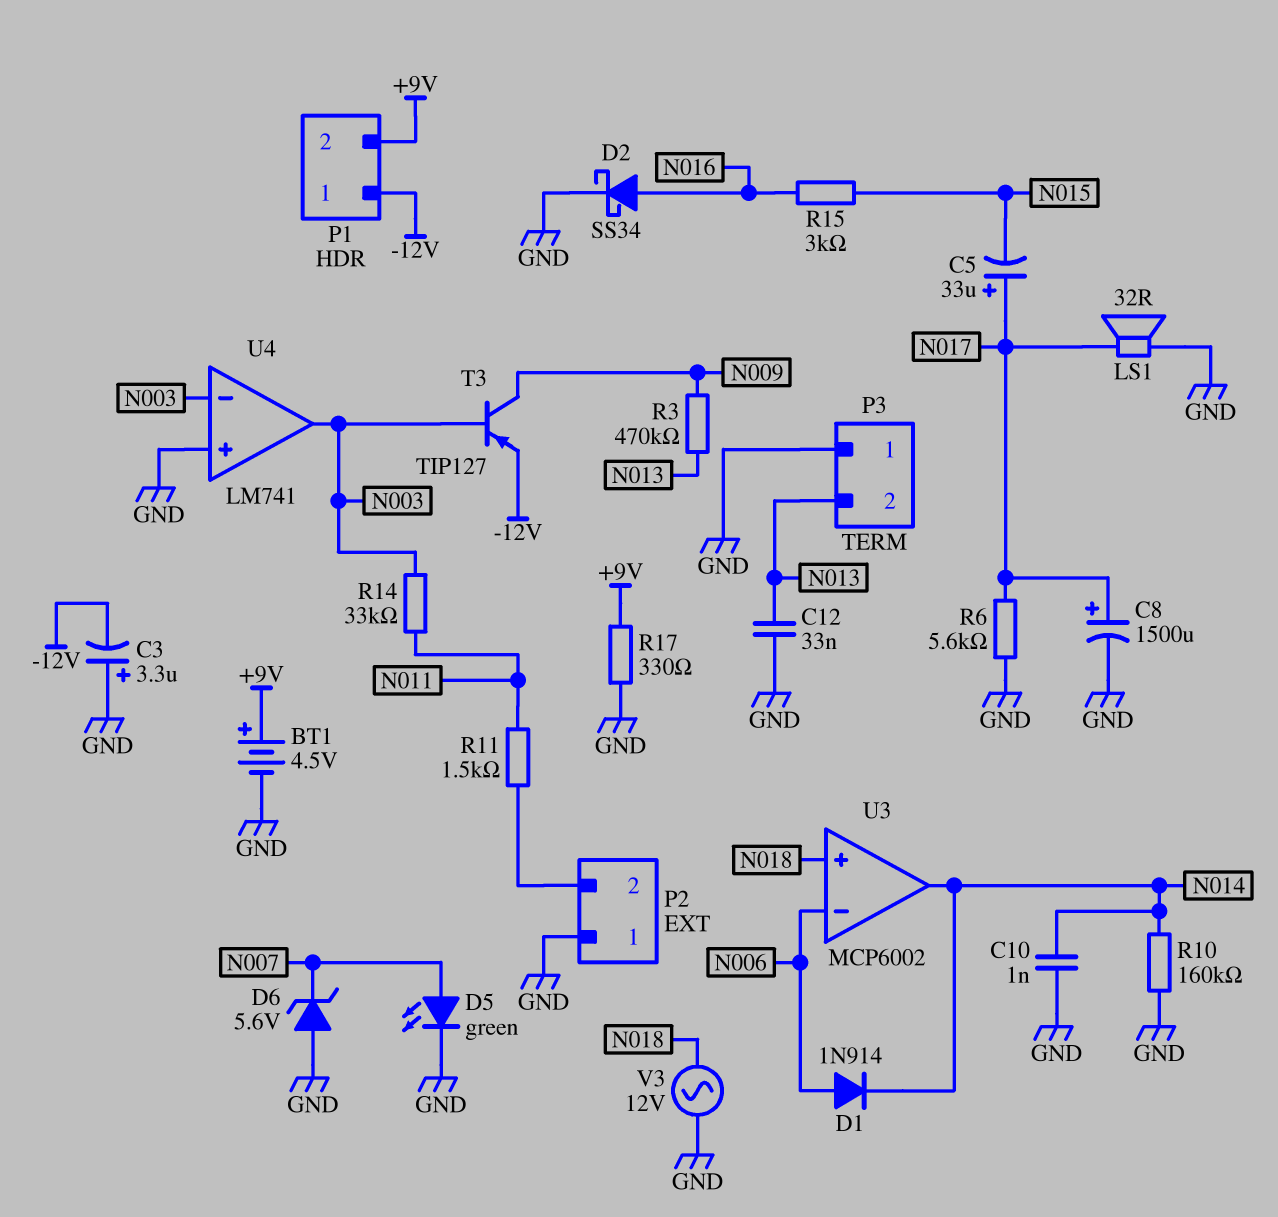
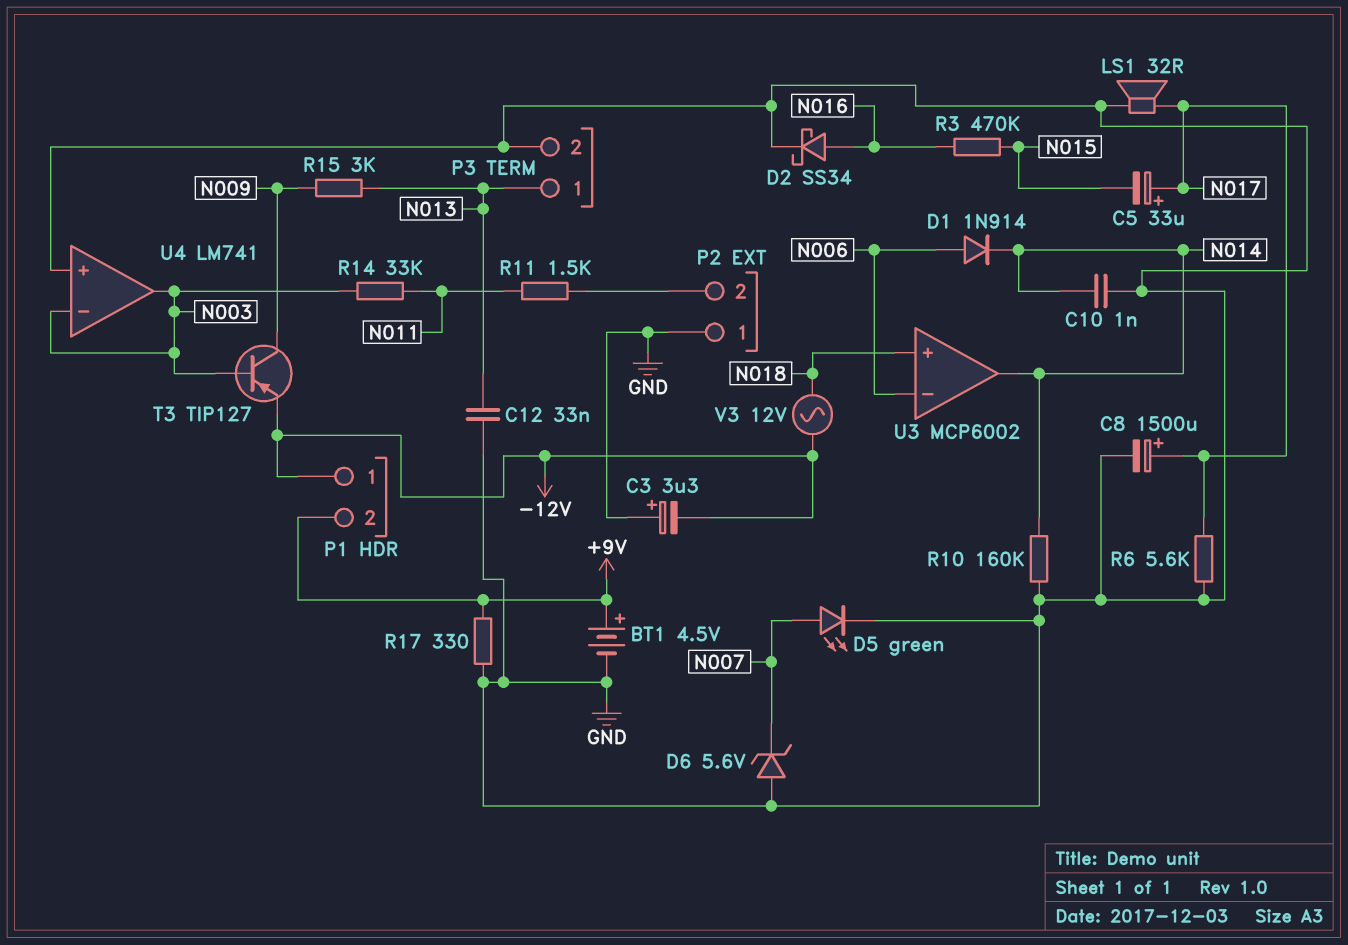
P3 pin 1: GND -> N013
P3 pin 2: N013 -> GND
R3: 470k (N009, N013) -> 470k (N015, N016)
R15: 3k (N015, N016) -> 3k (N009, N013)
V3: AC 12V (GND, N018) -> AC 12V (-12V, N018)

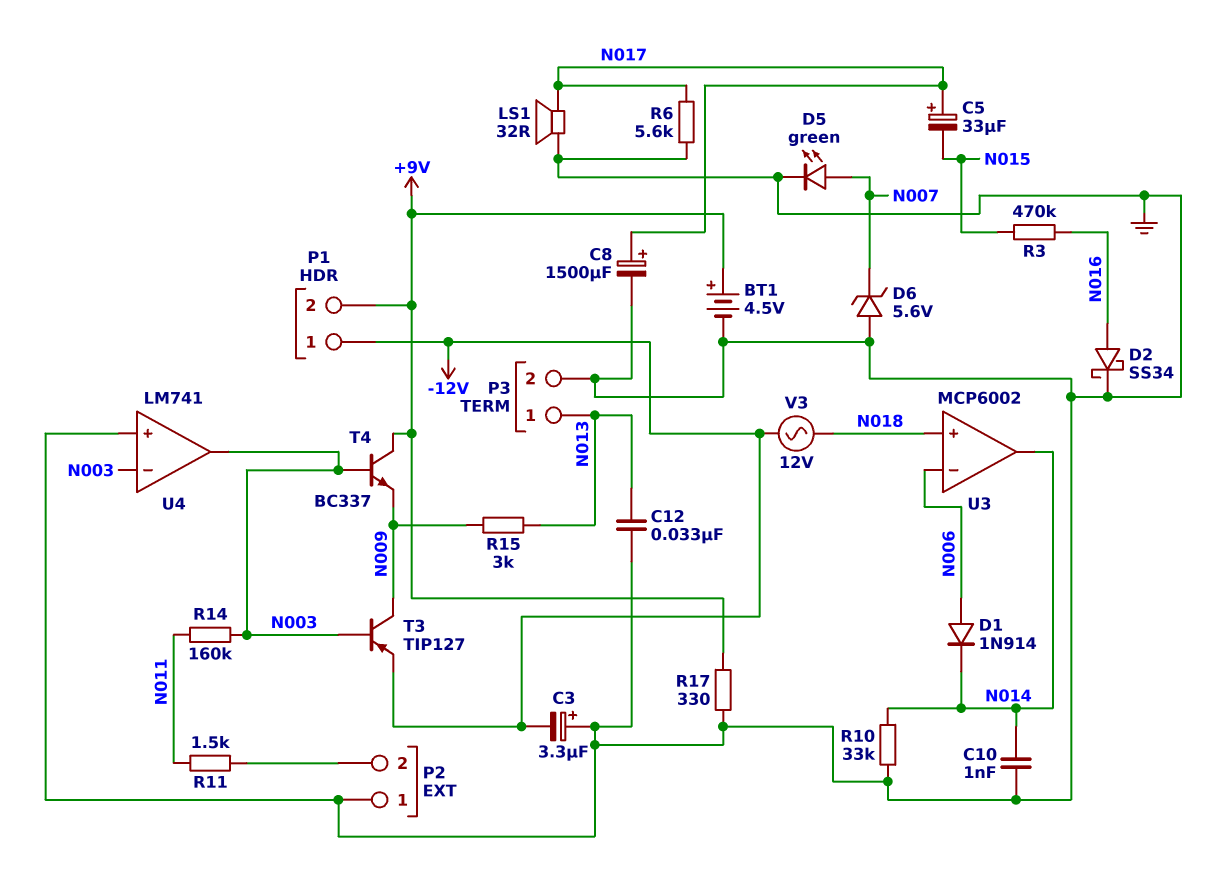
R10: 160k (GND, N014) -> 33k (GND, N014)
R14: 33k (N003, N011) -> 160k (N003, N011)
T4: none -> NPN BC337 (B N003, C +9V, E N009)

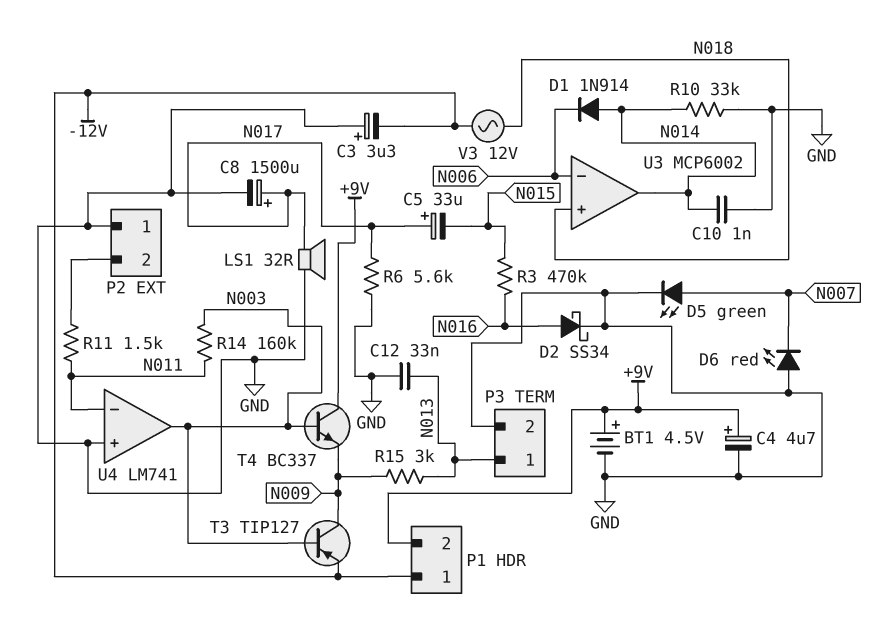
C4: none -> 4.7uF (plus +9V, minus GND)
D1: diode 1N914 (A N006, K N014) -> diode 1N914 (A N014, K N006)
D6: zener 5.6V (A GND, K N007) -> LED red (A GND, K N007)
R17: 330 (+9V, GND) -> none
U4 pin in-: N003 -> N011

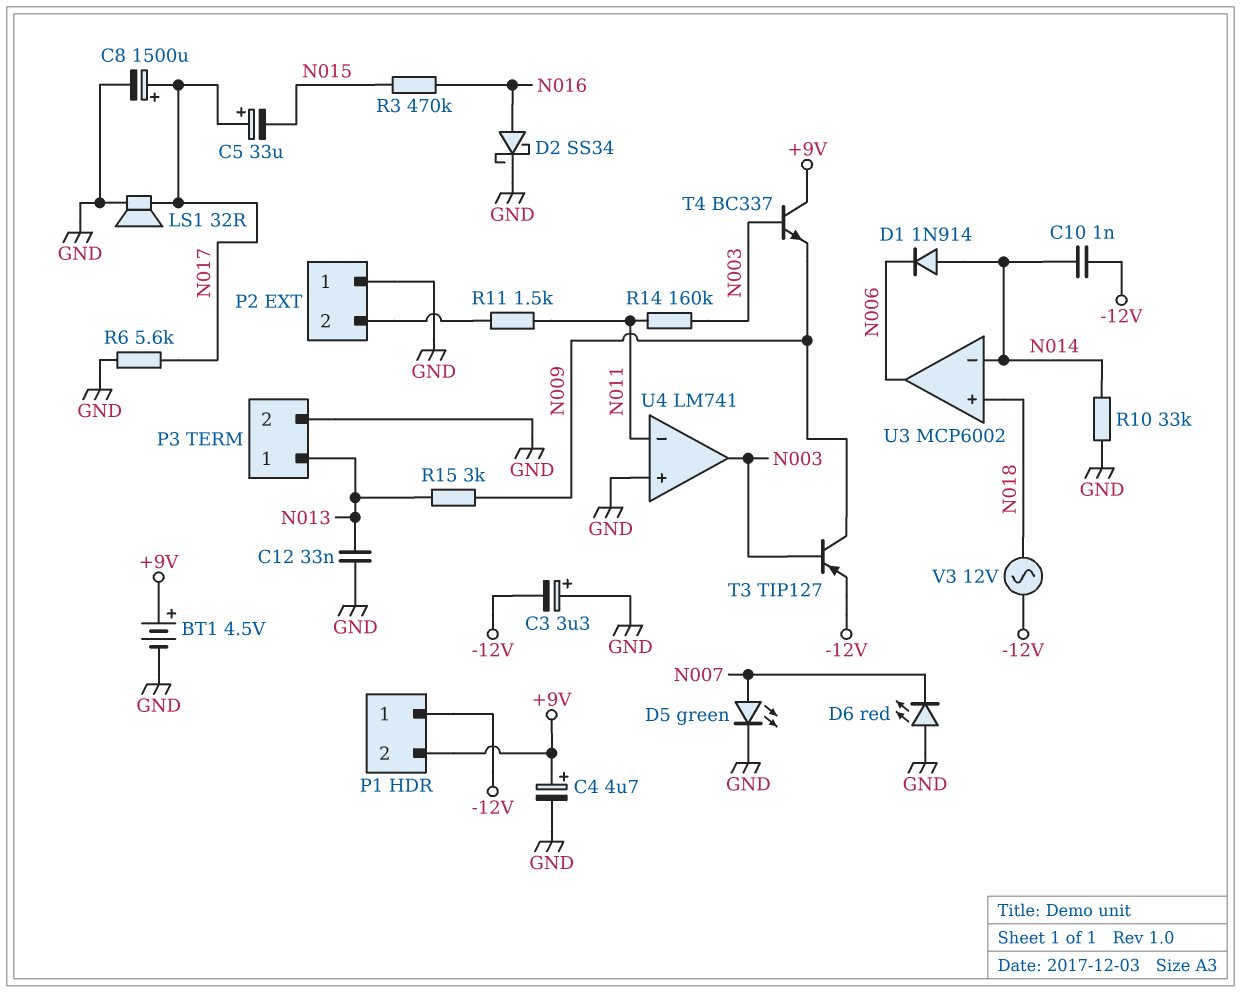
C10: 1nF (GND, N014) -> 1nF (-12V, N014)
U3 pin in-: N006 -> N014
U3 pin out: N014 -> N006

